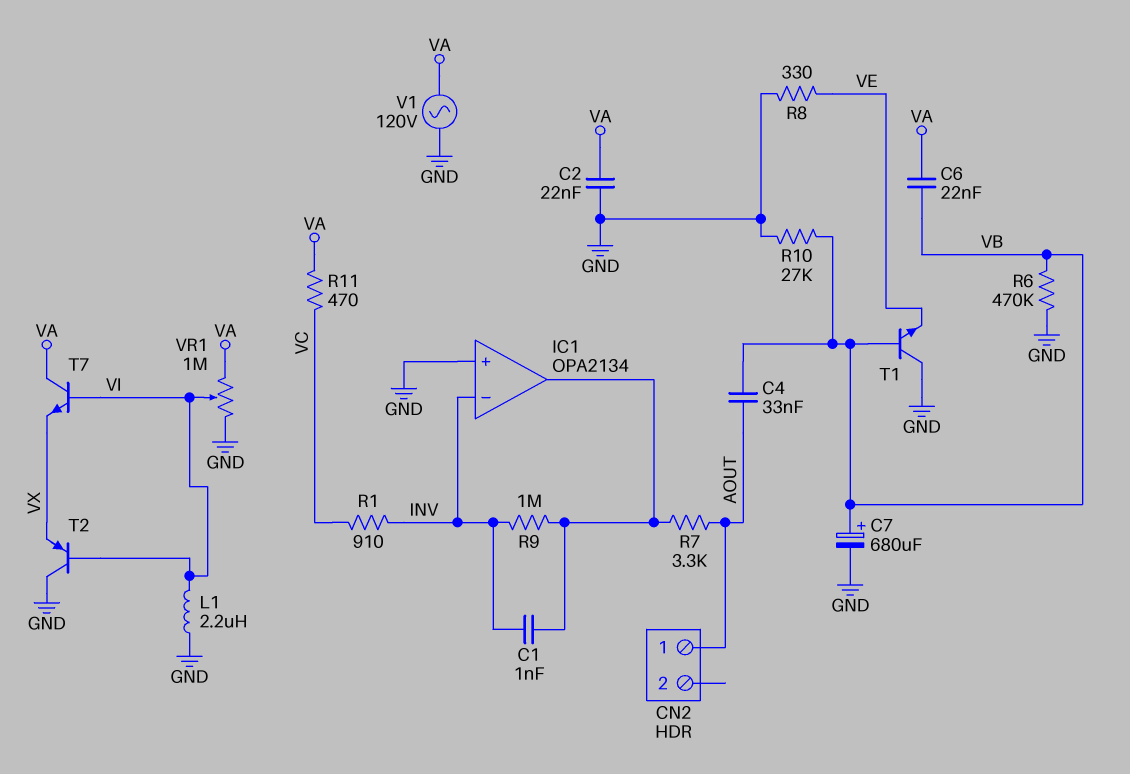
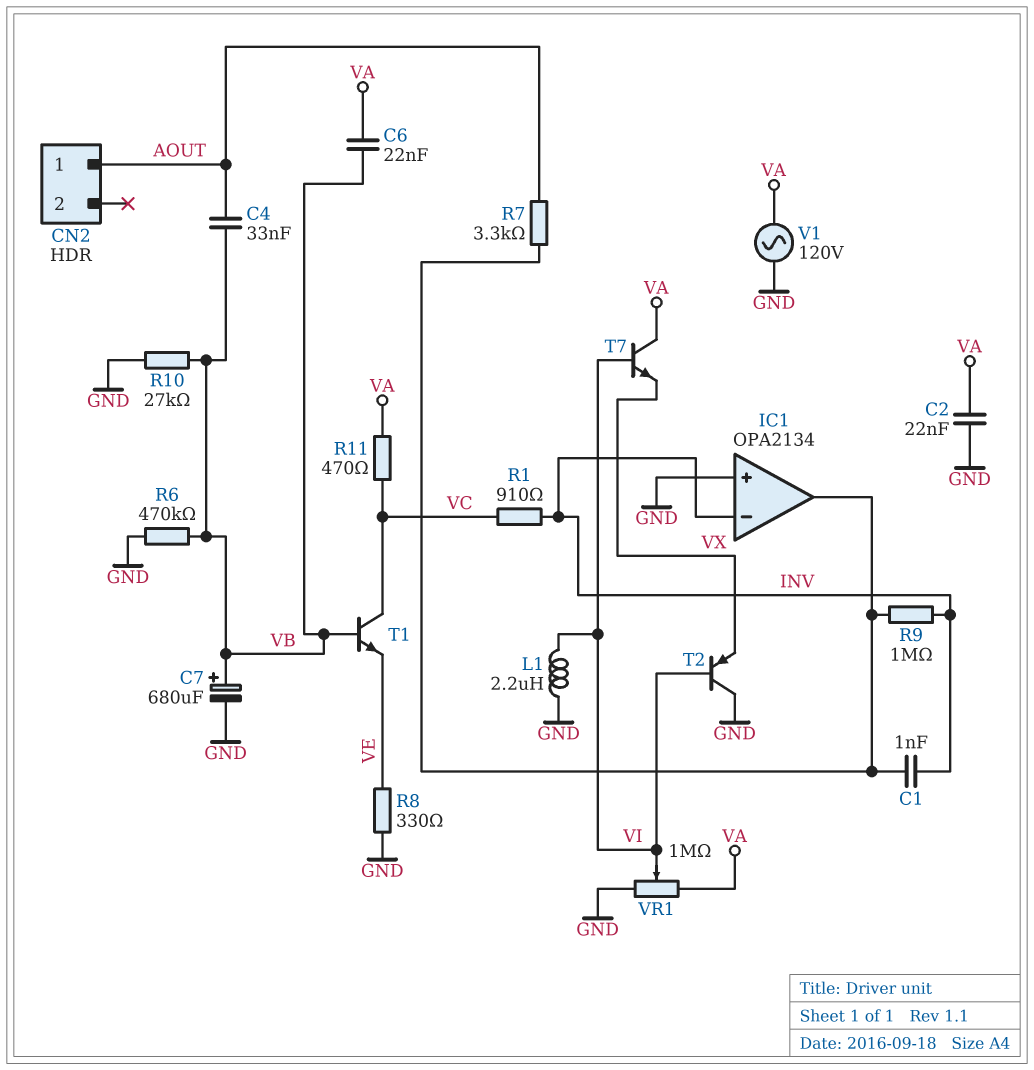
T1: NPN (B VB, C GND, E VE) -> NPN (B VB, C VC, E VE)

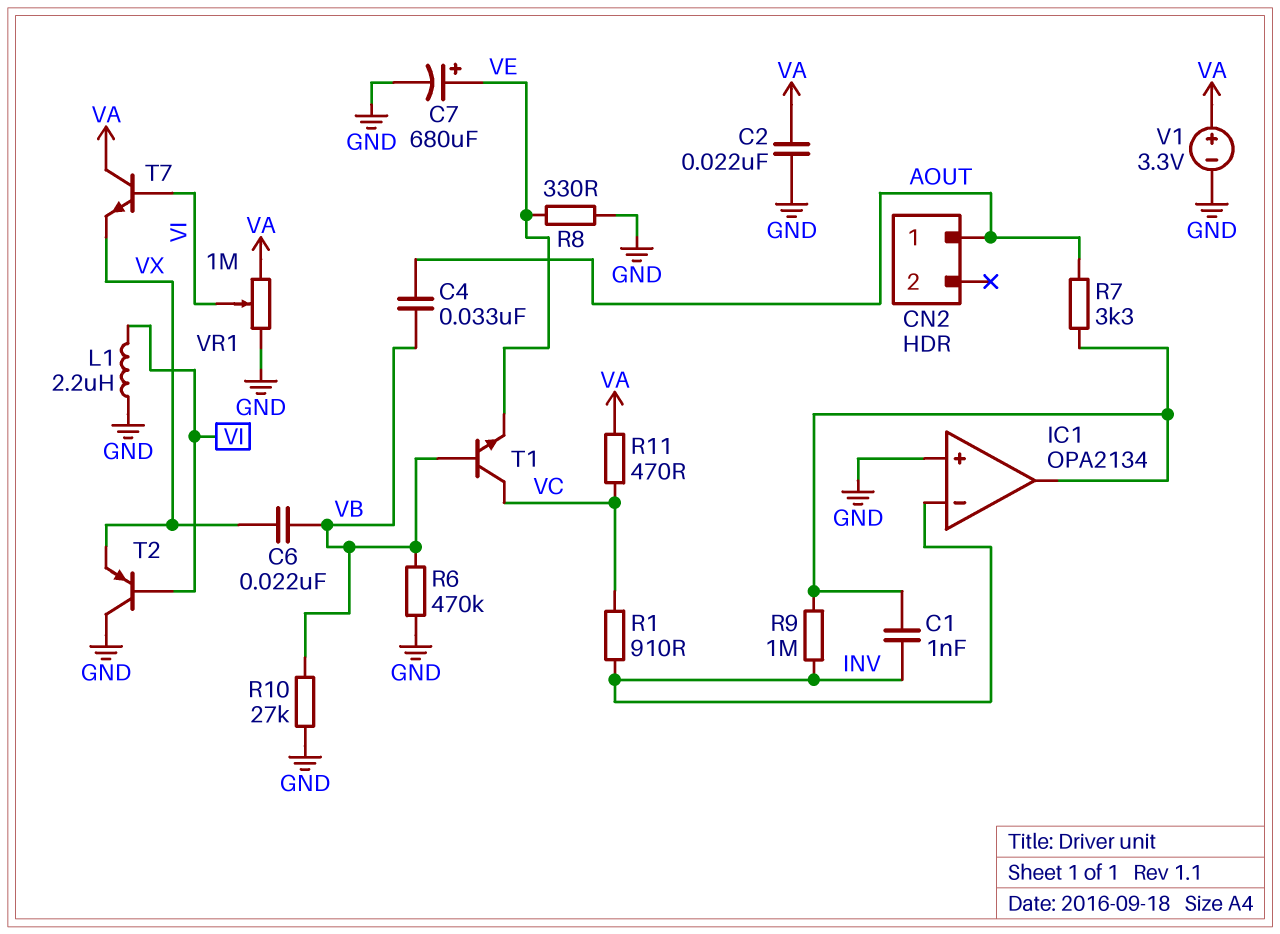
C6: 22nF (VA, VB) -> 22nF (VB, VX)
C7: 680uF (plus VB, minus GND) -> 680uF (plus VE, minus GND)
V1: AC 120V (GND, VA) -> 3.3V (plus VA, minus GND)

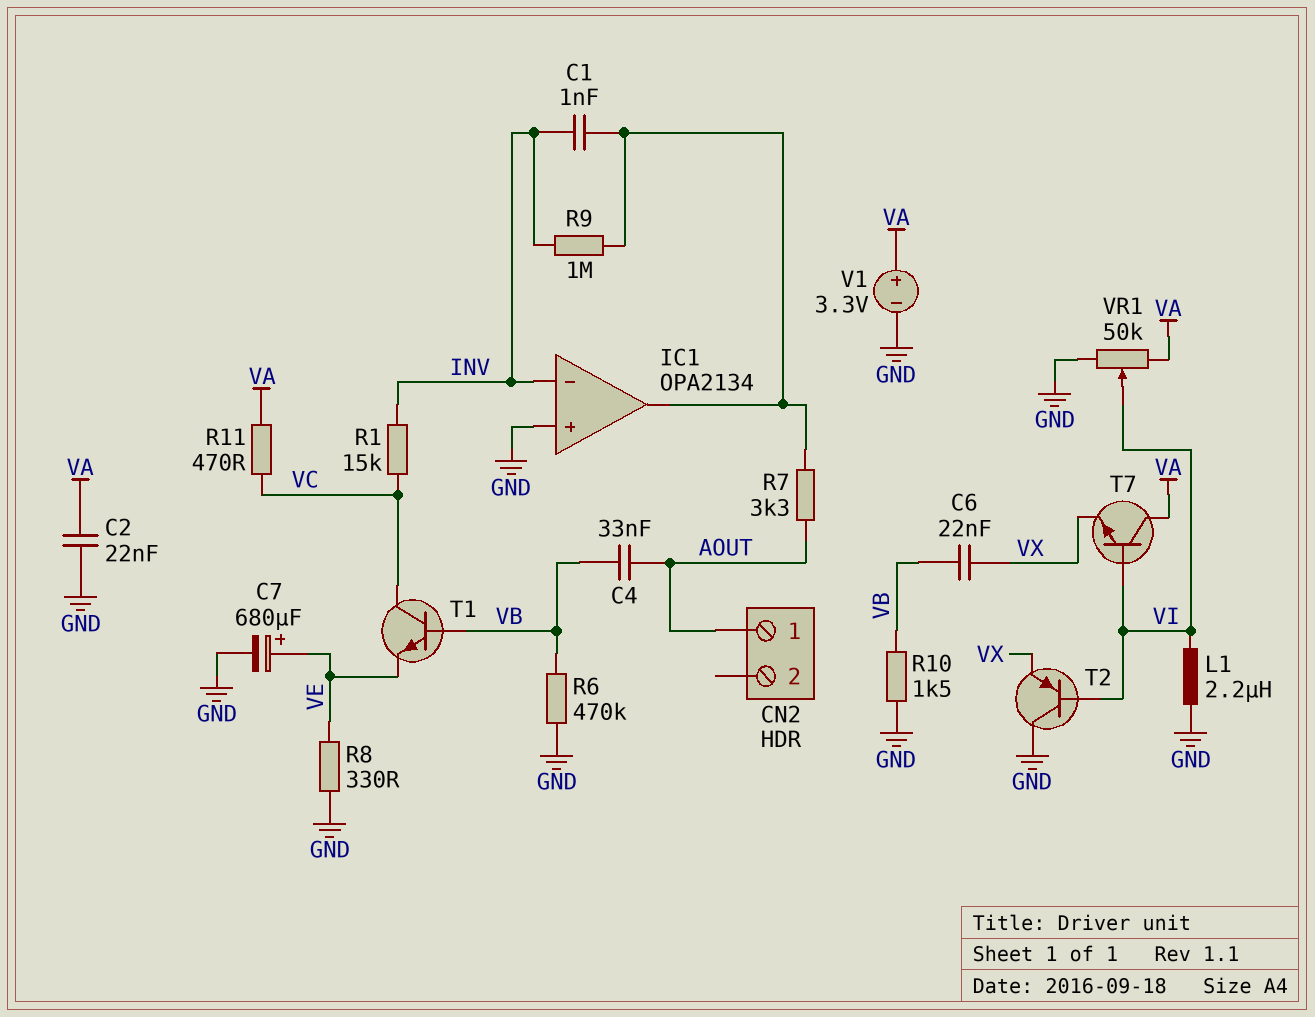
R1: 910 (INV, VC) -> 15k (INV, VC)
R10: 27k (GND, VB) -> 1.5k (GND, VB)
VR1: 1M (GND, VA, wiper VI) -> 50k (GND, VA, wiper VI)

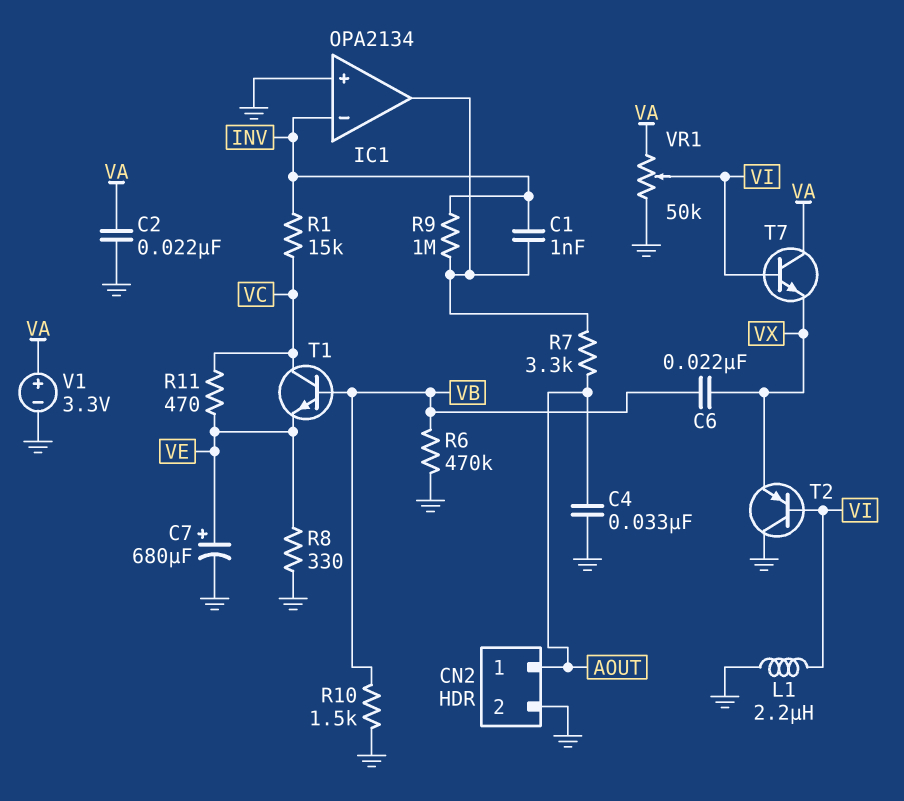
C4: 33nF (AOUT, VB) -> 33nF (AOUT, GND)
CN2 pin 2: none -> GND
R11: 470 (VA, VC) -> 470 (VC, VE)

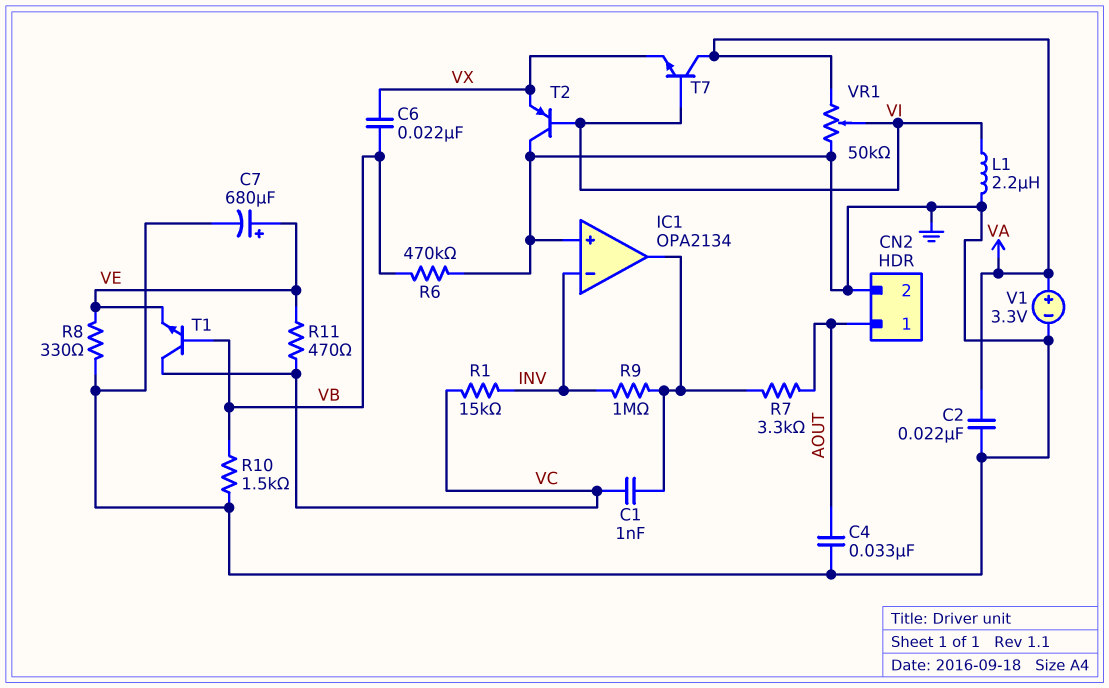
C1: 1nF (IC1/out, INV) -> 1nF (IC1/out, VC)

